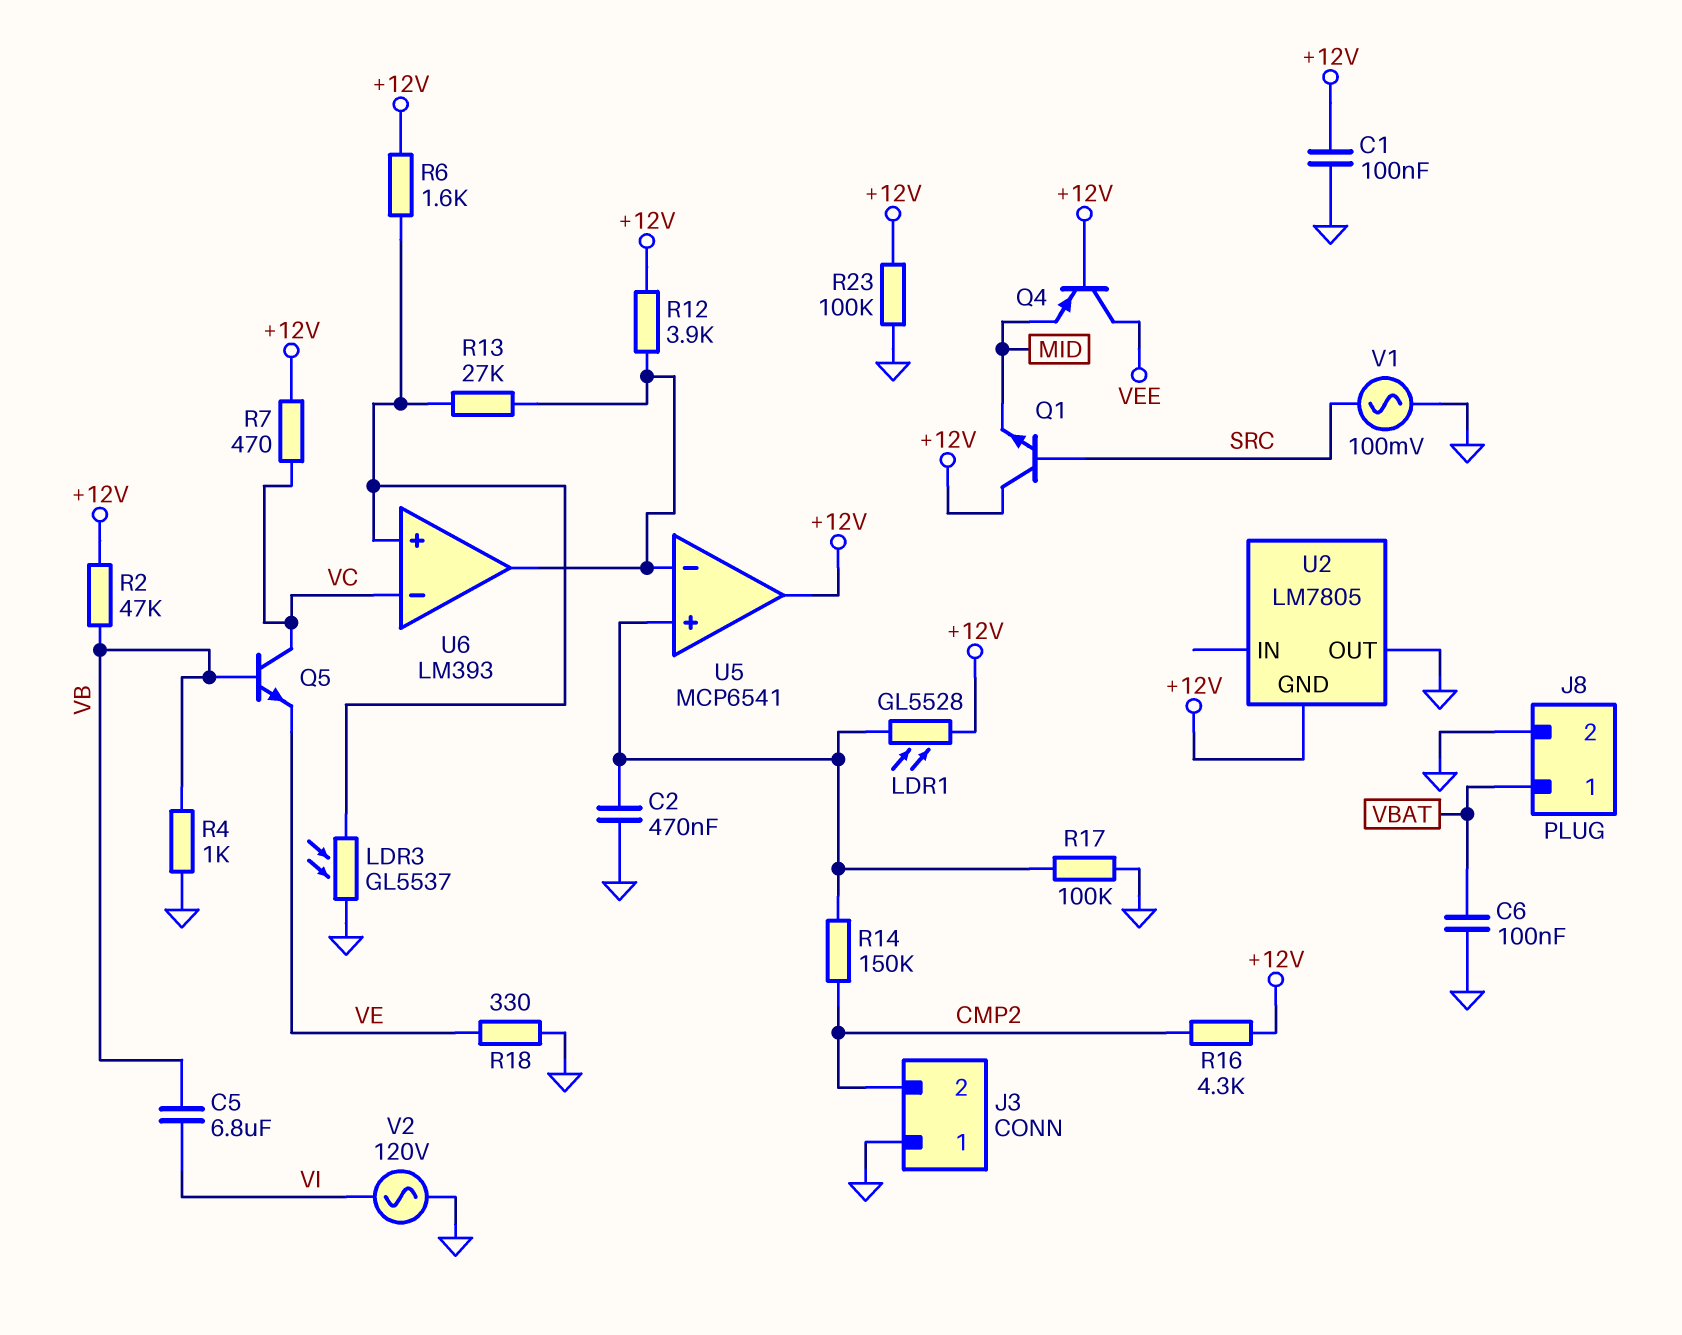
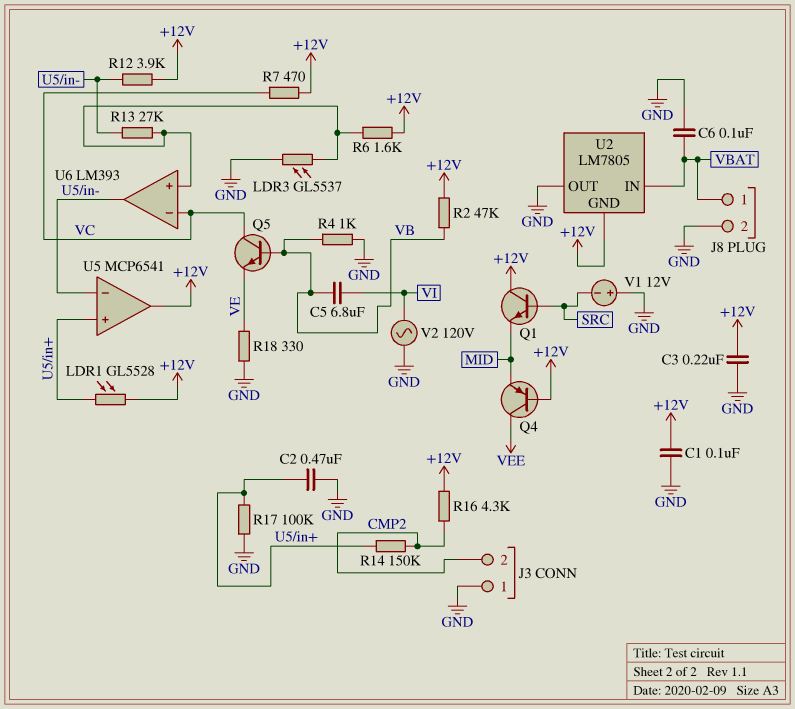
C3: none -> 220nF (+12V, GND)
R23: 100k (+12V, GND) -> none
U2 pin IN: none -> VBAT
V1: AC 100mV (GND, SRC) -> 12V (plus GND, minus SRC)

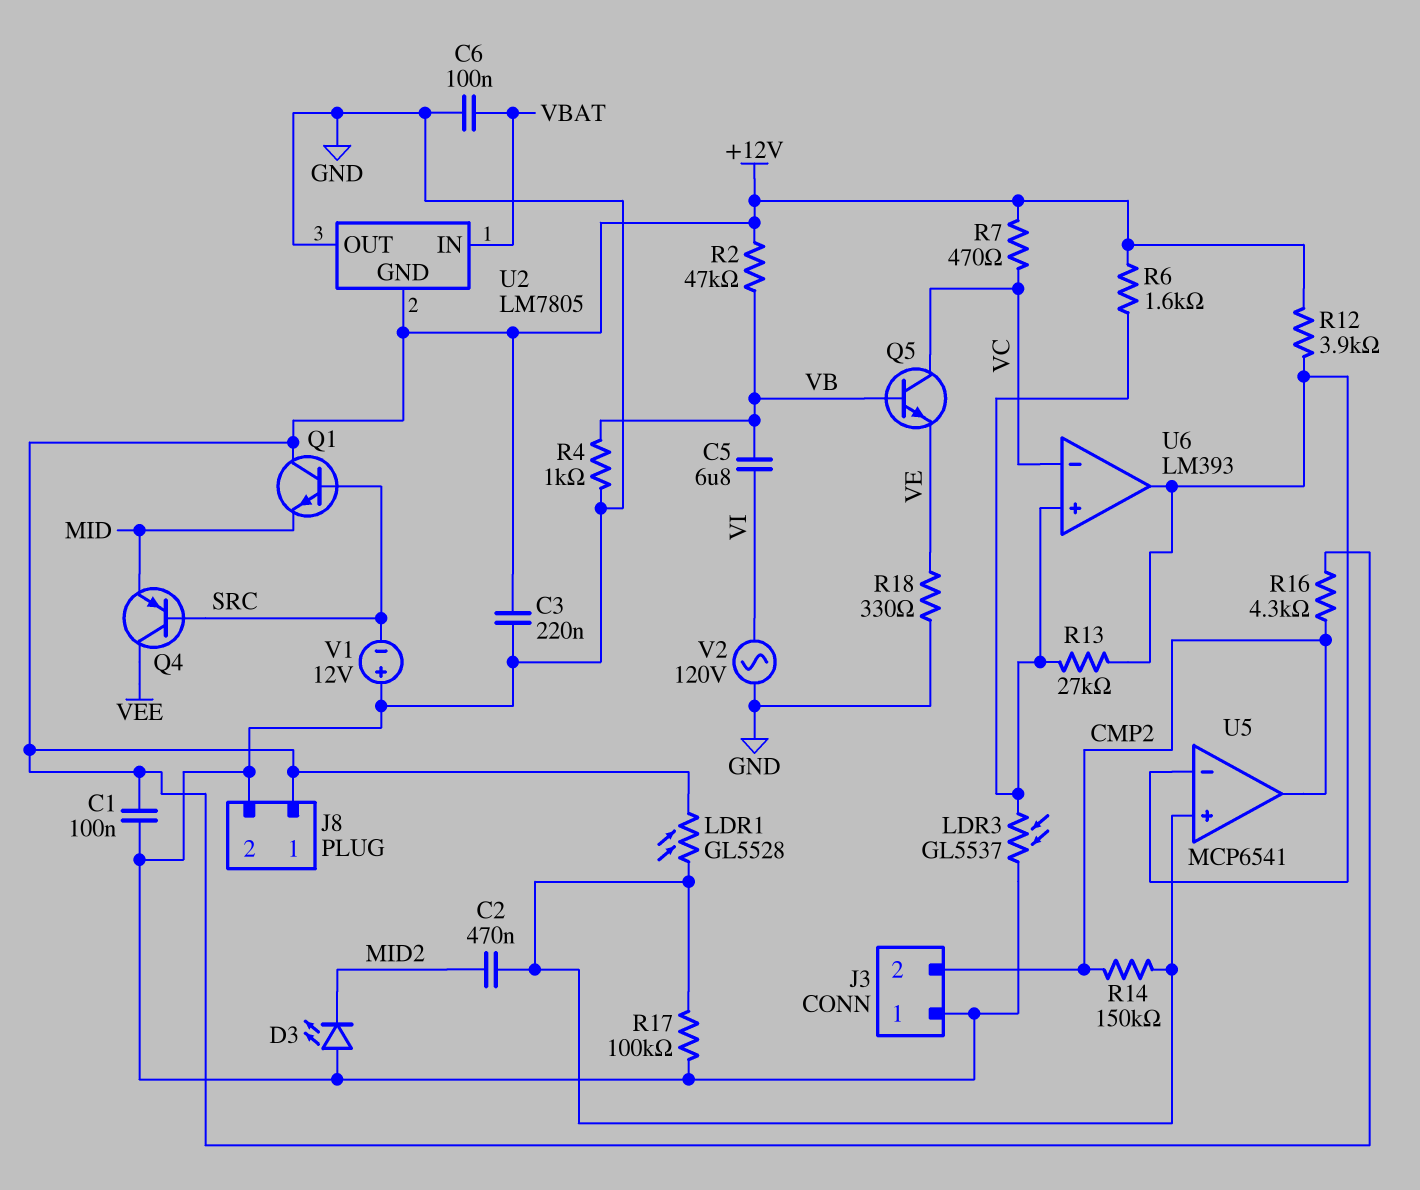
C2: 470nF (GND, U5/in+) -> 470nF (MID2, U5/in+)
D3: none -> LED (A GND, K MID2)
J8 pin 1: VBAT -> +12V
Q4: PNP (B +12V, C VEE, E MID) -> PNP (B SRC, C VEE, E MID)
U5 pin out: +12V -> CMP2

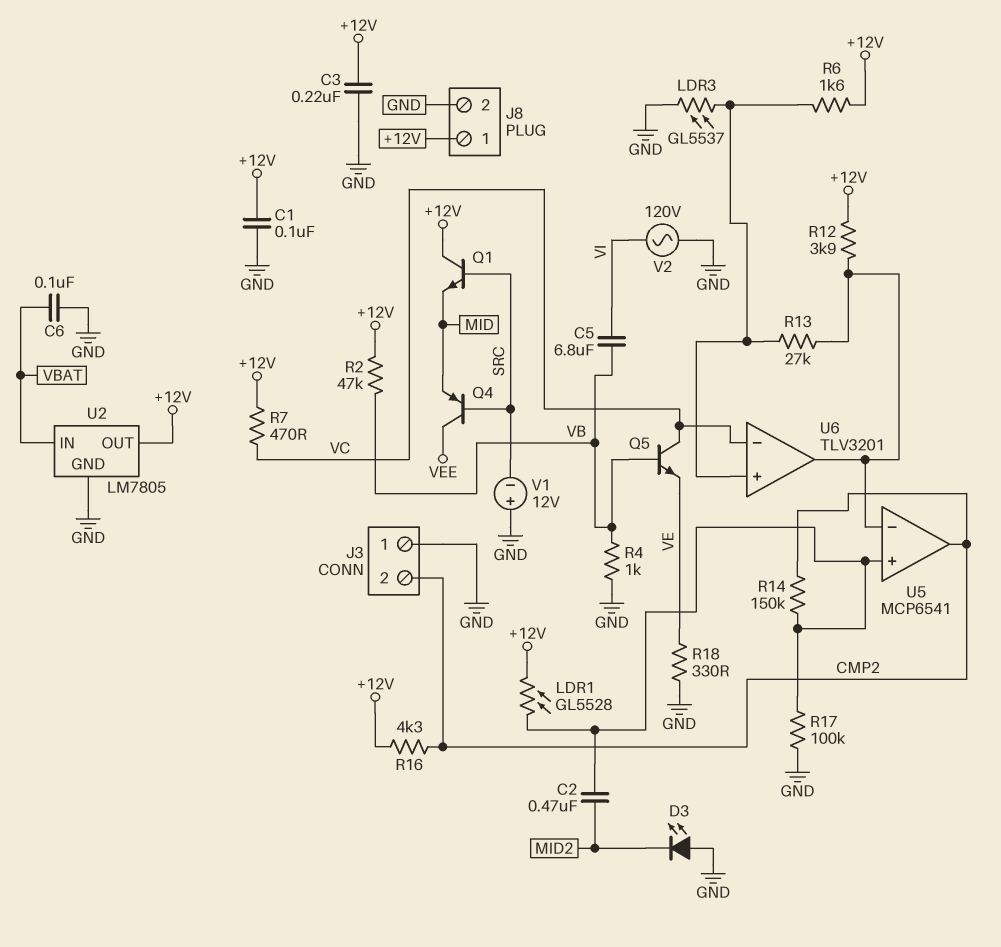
U2 pin GND: +12V -> GND
U2 pin OUT: GND -> +12V
U6: LM393 -> TLV3201

